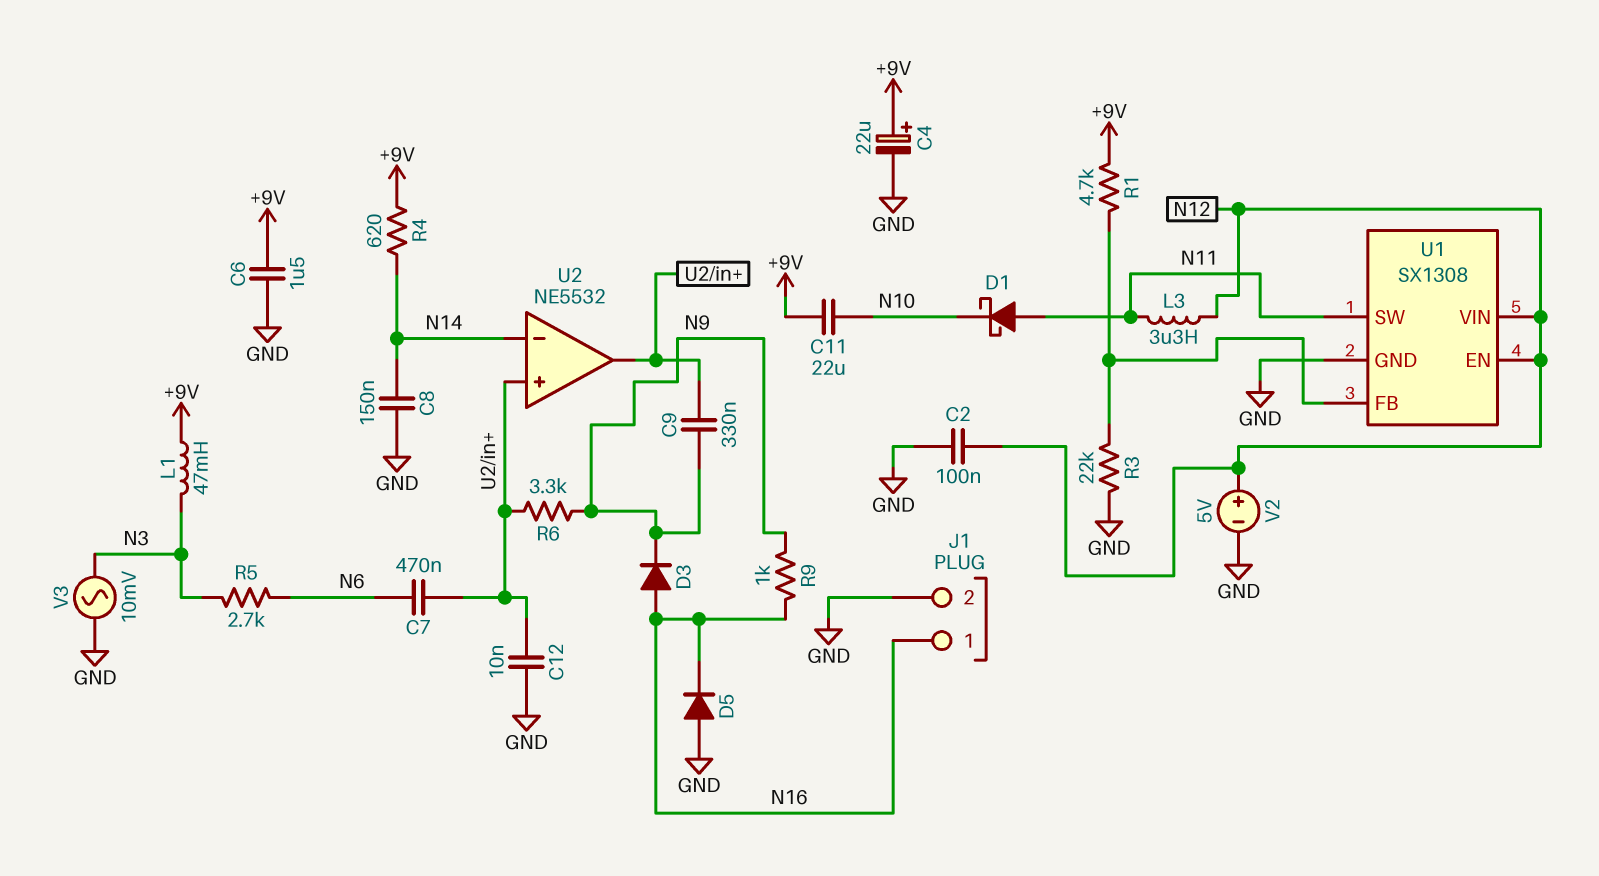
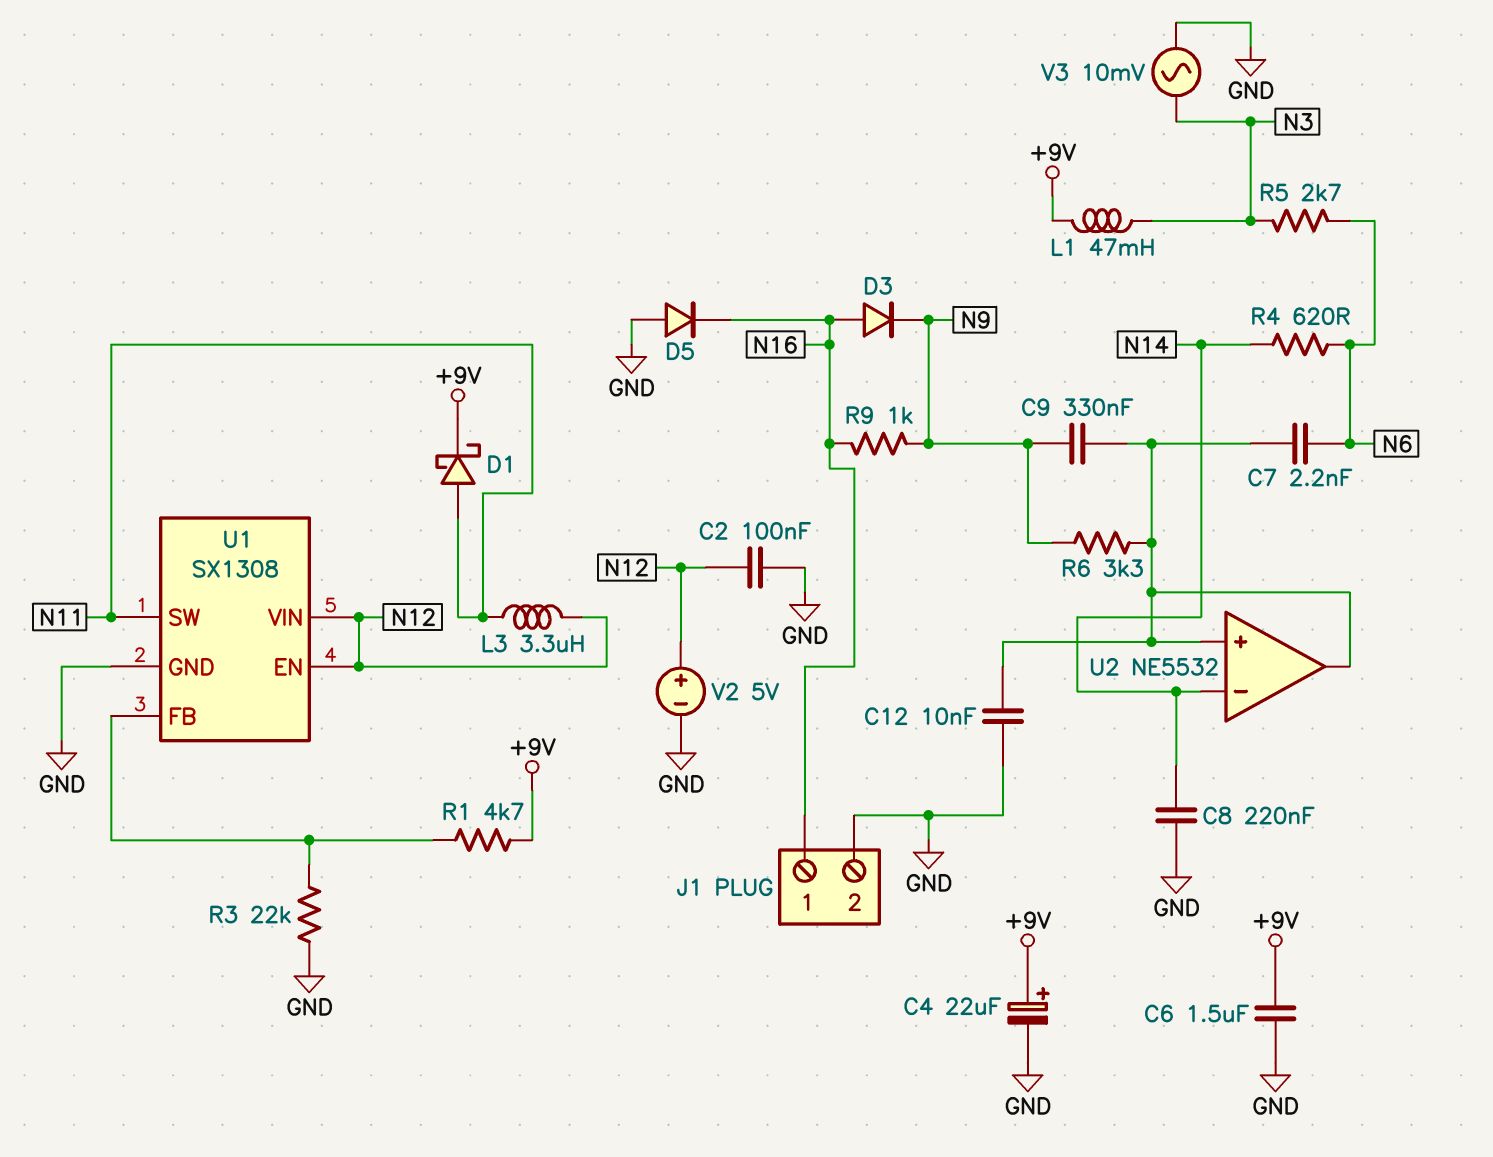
C7: 470nF (N6, U2/in+) -> 2.2nF (N6, U2/in+)
C8: 150nF (GND, N14) -> 220nF (GND, N14)
C11: 22uF (+9V, N10) -> none
D1: schottky (A N11, K N10) -> schottky (A N11, K +9V)
R4: 620 (+9V, N14) -> 620 (N6, N14)

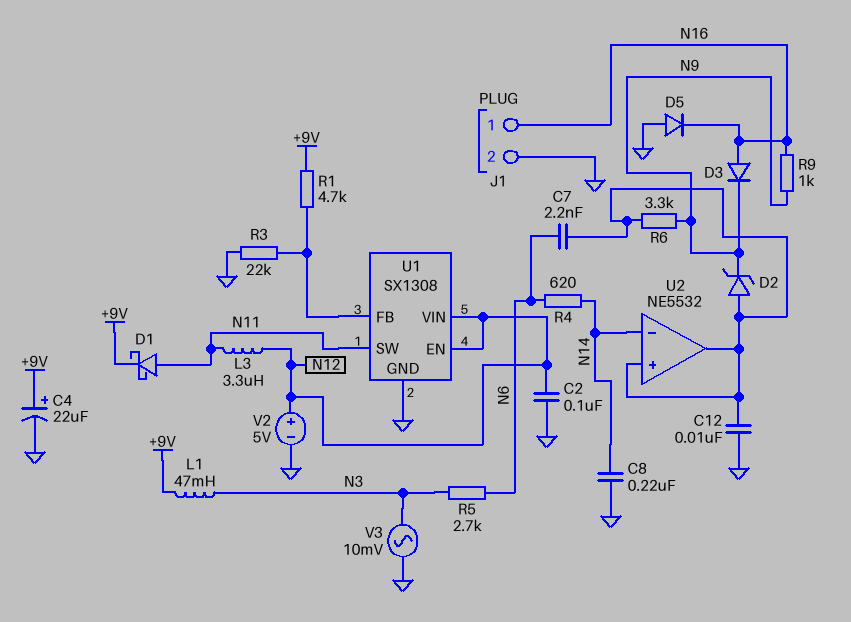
C6: 1.5uF (+9V, GND) -> none
C9: 330nF (N9, U2/in+) -> none
D2: none -> zener (A U2/in+, K N9)

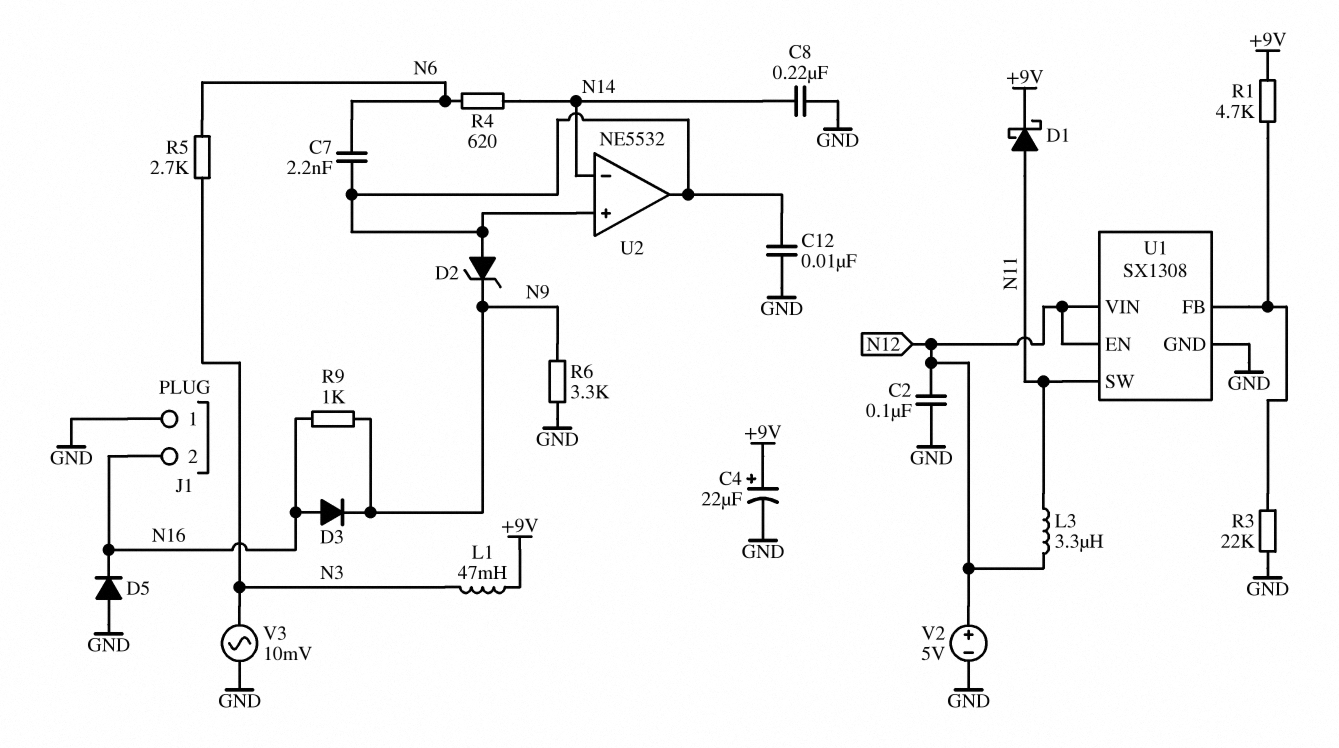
J1 pin 1: N16 -> GND
J1 pin 2: GND -> N16
R6: 3.3k (N9, U2/in+) -> 3.3k (GND, N9)

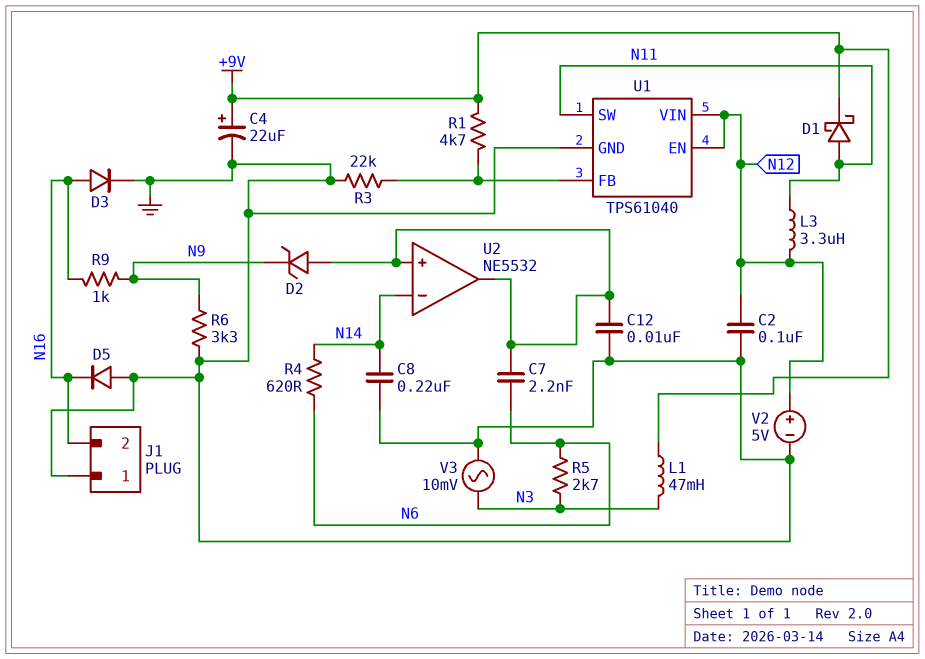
D3: diode (A N16, K N9) -> diode (A N16, K GND)
U1: SX1308 -> TPS61040

